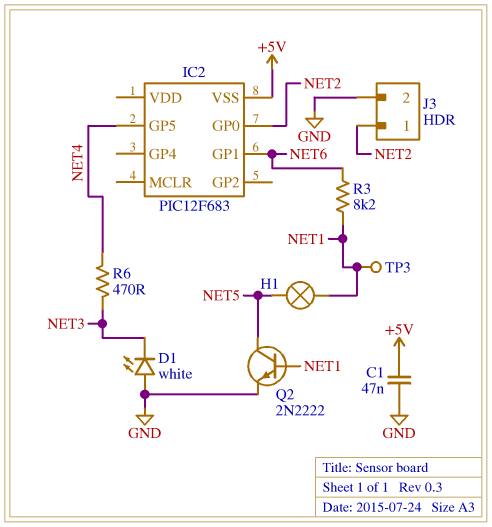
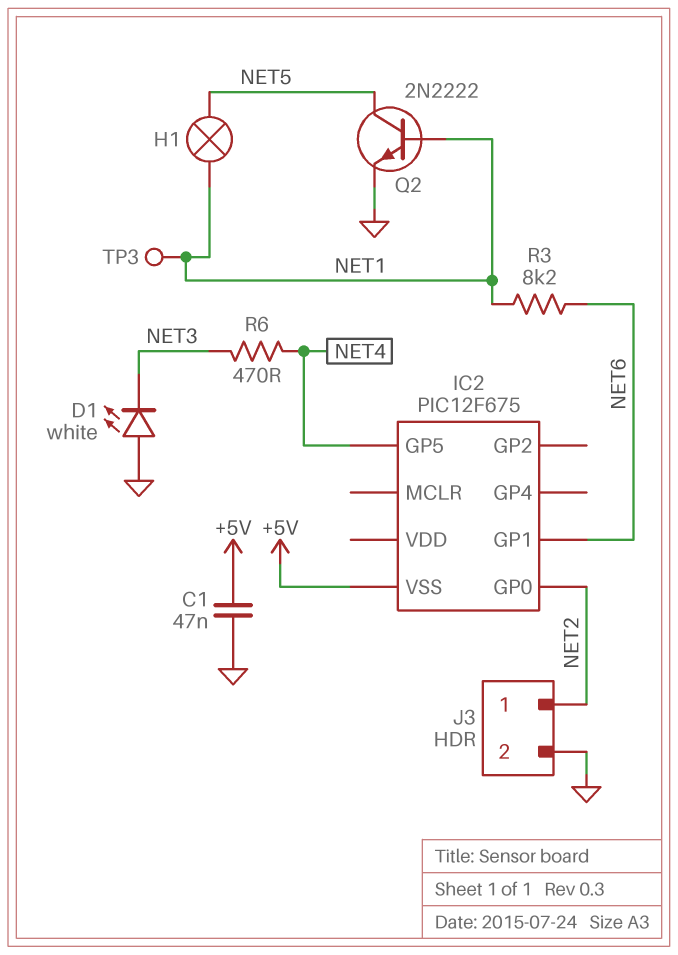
IC2: PIC12F683 -> PIC12F675

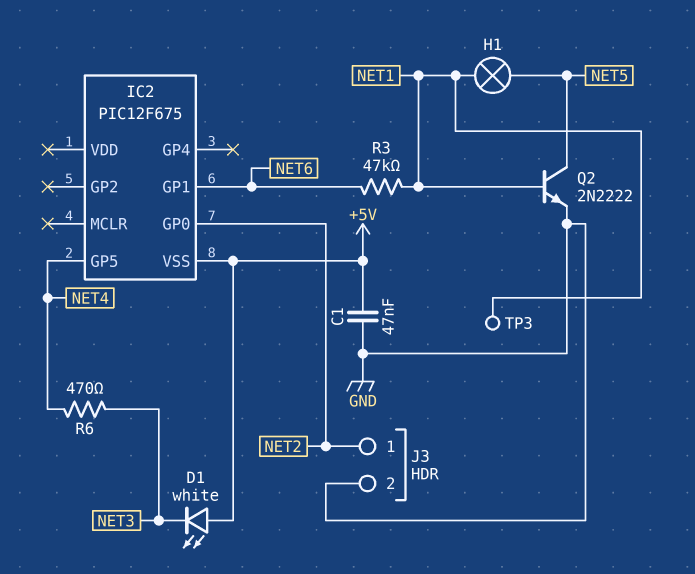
D1: LED white (A GND, K NET3) -> LED white (A +5V, K NET3)
R3: 8.2k (NET1, NET6) -> 47k (NET1, NET6)

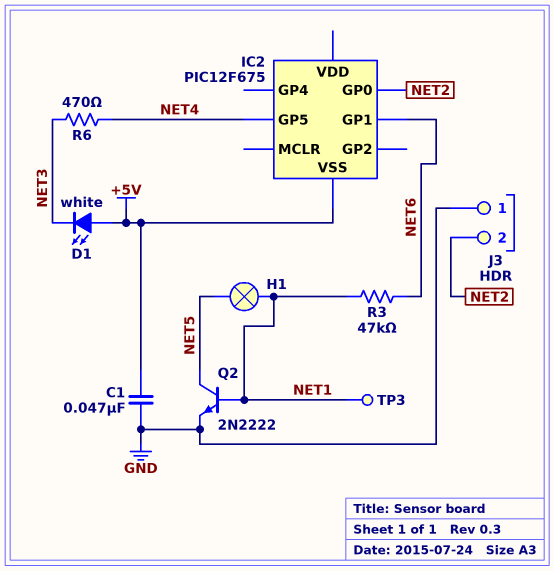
J3 pin 1: NET2 -> GND
J3 pin 2: GND -> NET2

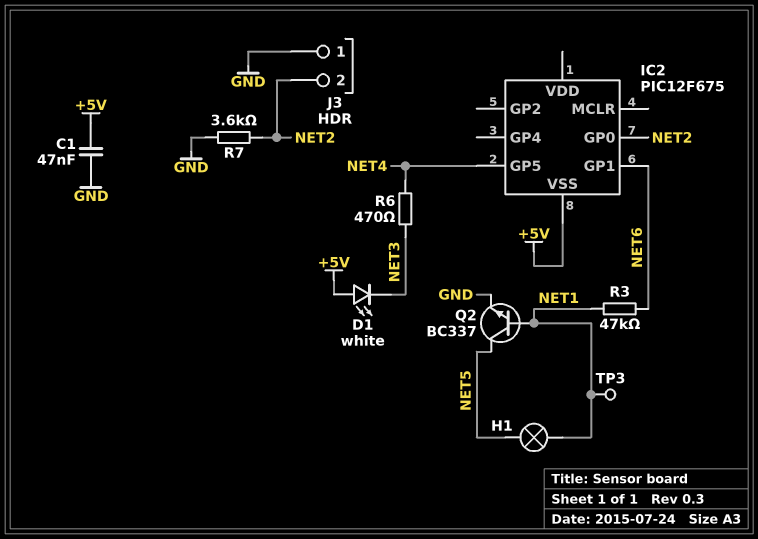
Q2: NPN 2N2222 (B NET1, C NET5, E GND) -> NPN BC337 (B NET1, C NET5, E GND)
R7: none -> 3.6k (GND, NET2)

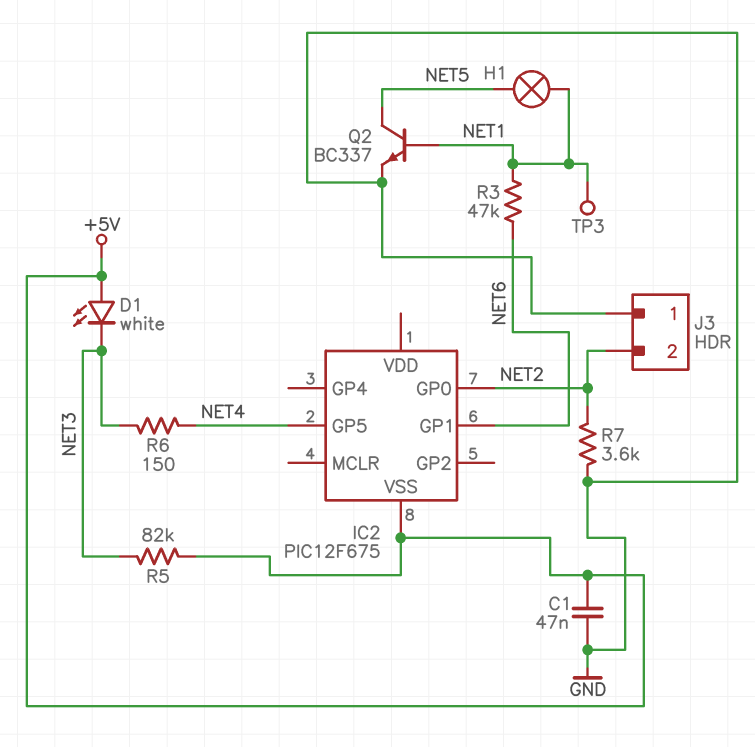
R5: none -> 82k (+5V, NET3)
R6: 470 (NET3, NET4) -> 150 (NET3, NET4)

